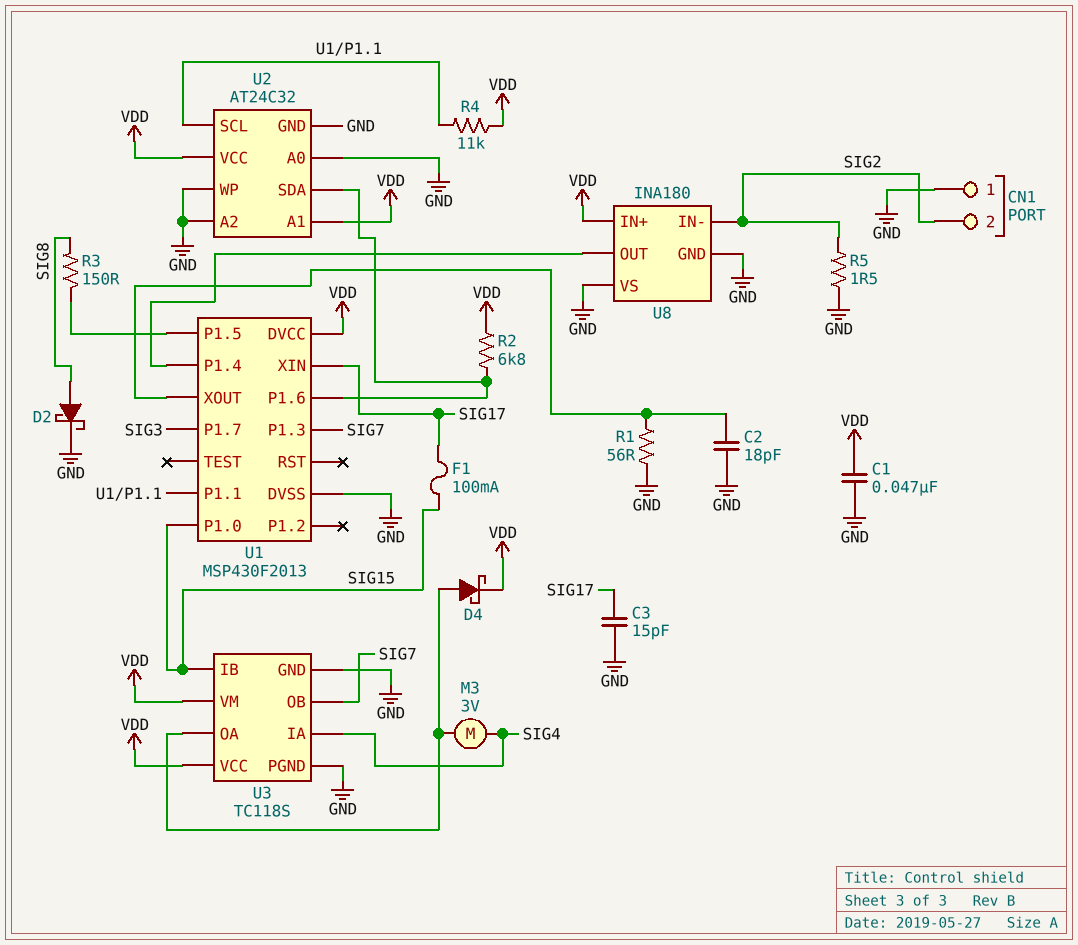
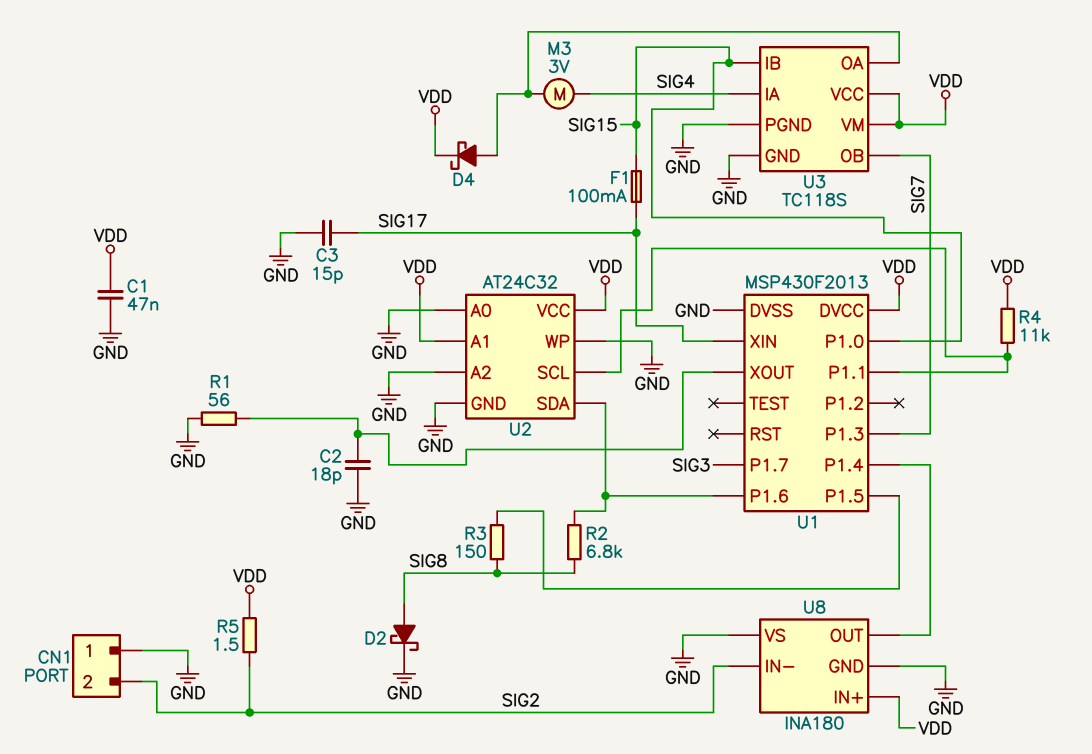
R2: 6.8k (U1/P1.6, VDD) -> 6.8k (SIG8, U1/P1.6)
R5: 1.5 (GND, SIG2) -> 1.5 (SIG2, VDD)

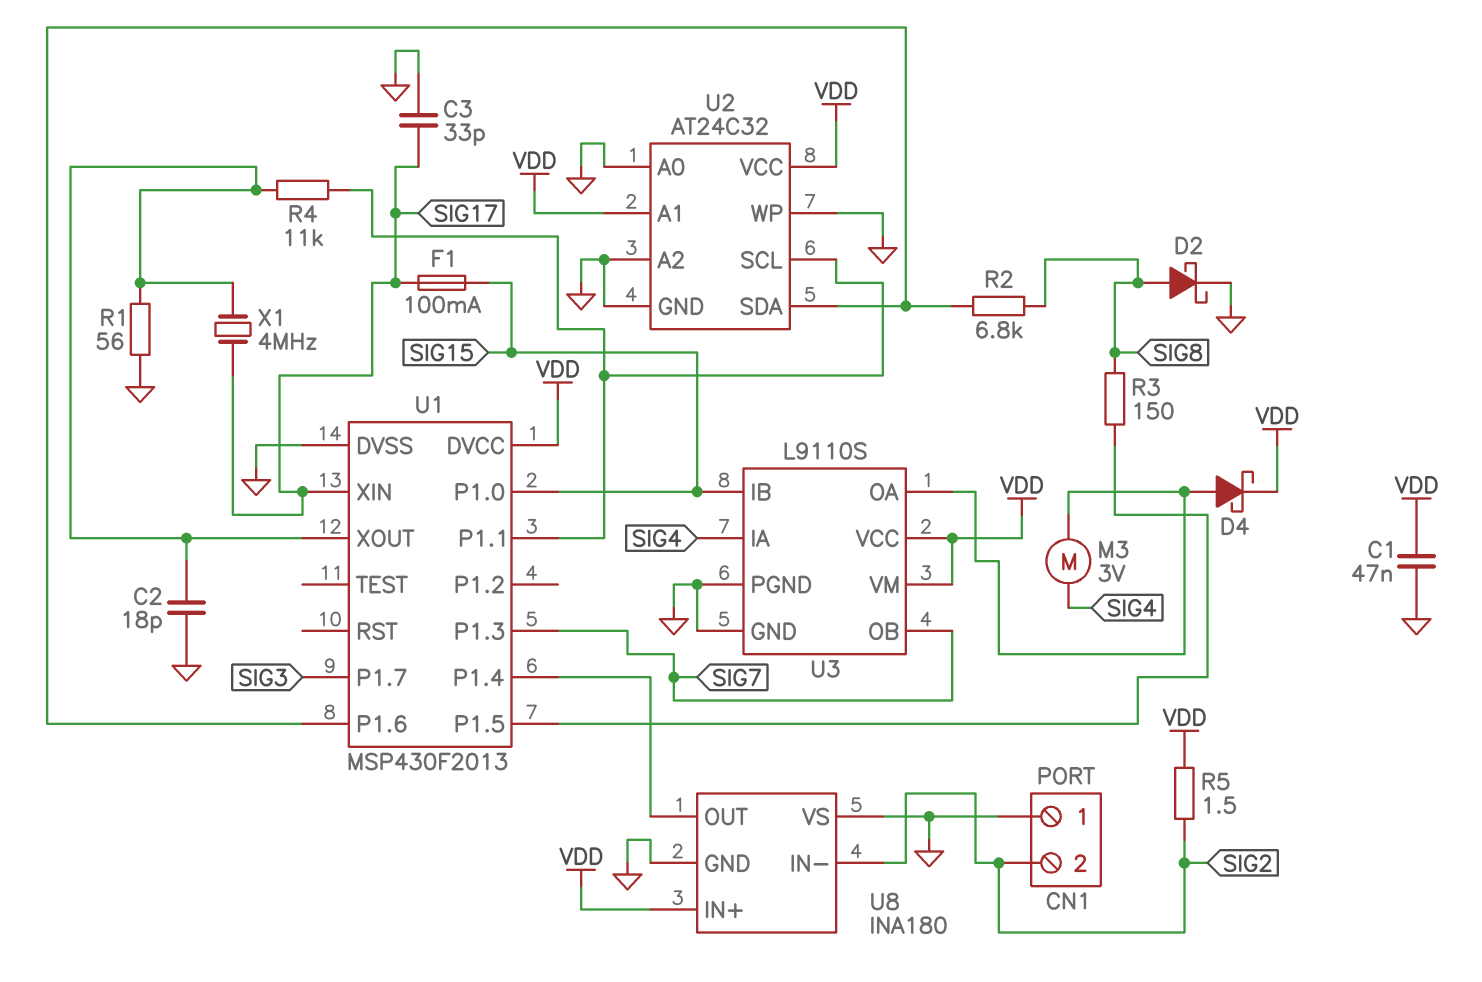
C3: 15pF (GND, SIG17) -> 33pF (GND, SIG17)
R4: 11k (U1/P1.1, VDD) -> 11k (U1/P1.1, U1/XOUT)
U3: TC118S -> L9110S
X1: none -> 4MHz (SIG17, U1/XOUT)

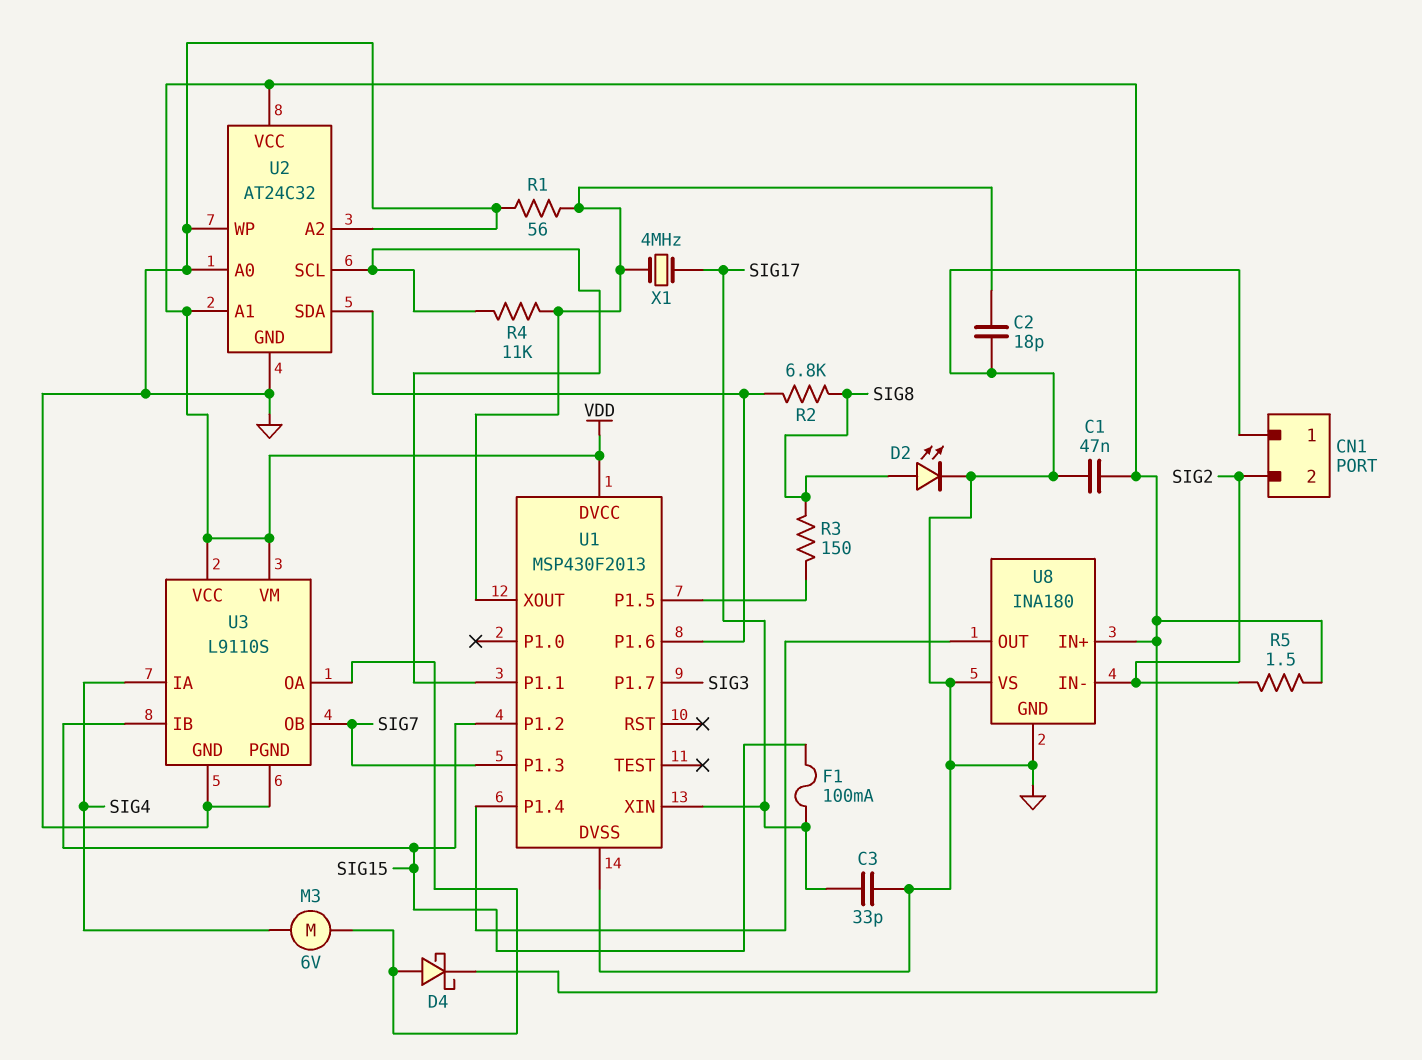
D2: schottky (A SIG8, K GND) -> LED (A SIG8, K GND)
M3: motor 3V (SIG4, U3/OA) -> motor 6V (SIG4, U3/OA)
U1 pin P1.0: SIG15 -> none
U1 pin P1.2: none -> SIG15

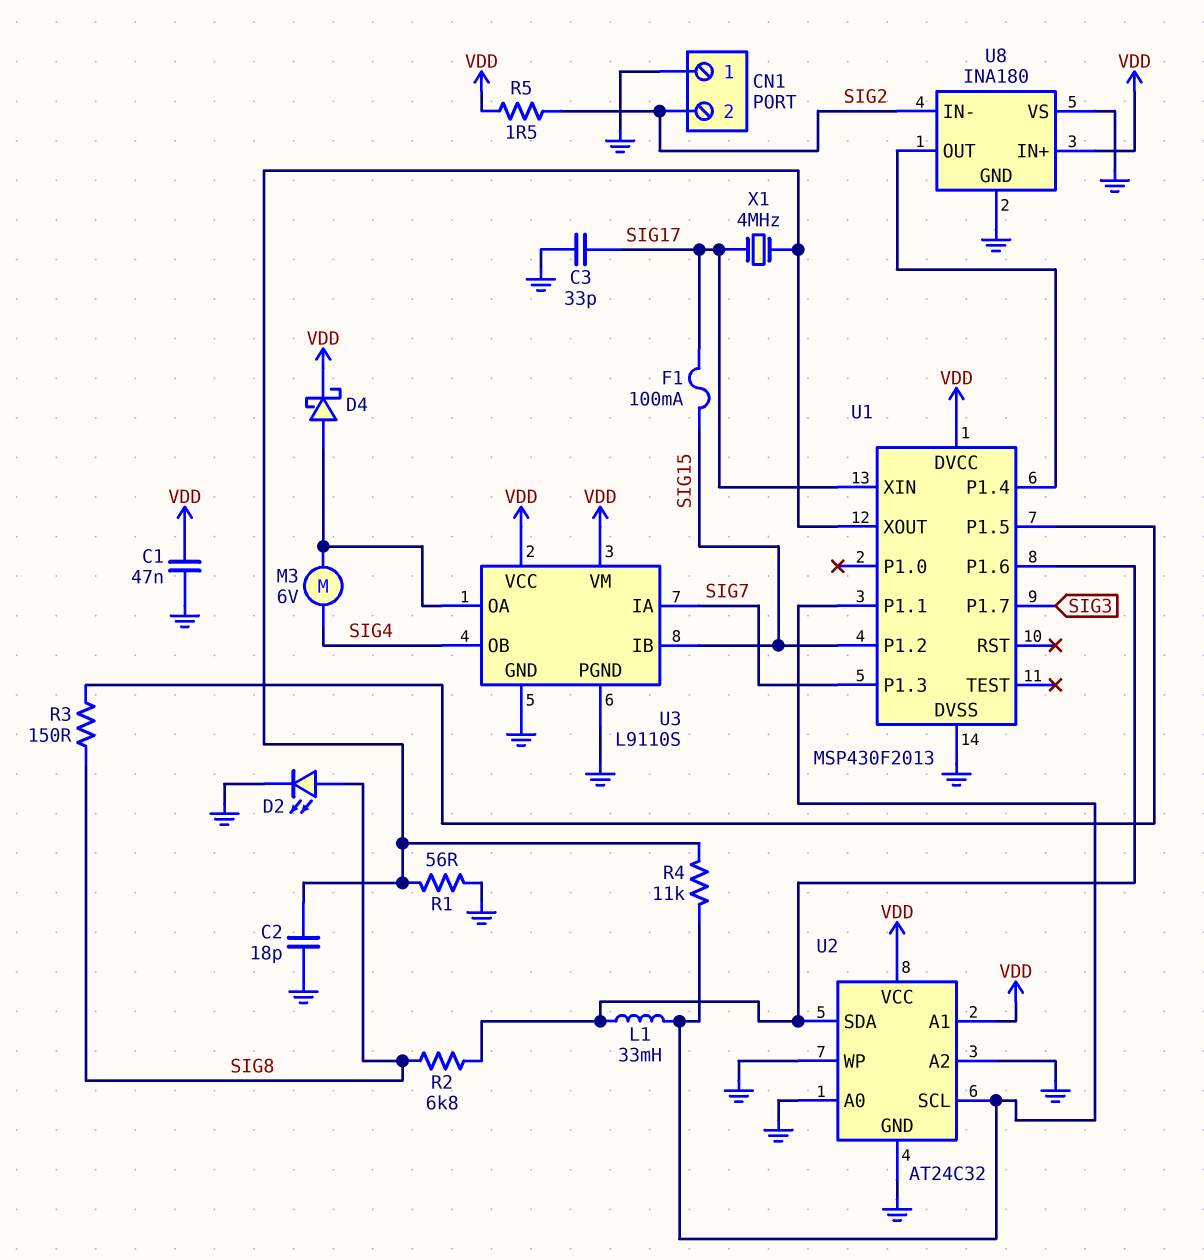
L1: none -> 33mH (U1/P1.1, U1/P1.6)
U3 pin IA: SIG4 -> SIG7
U3 pin OB: SIG7 -> SIG4

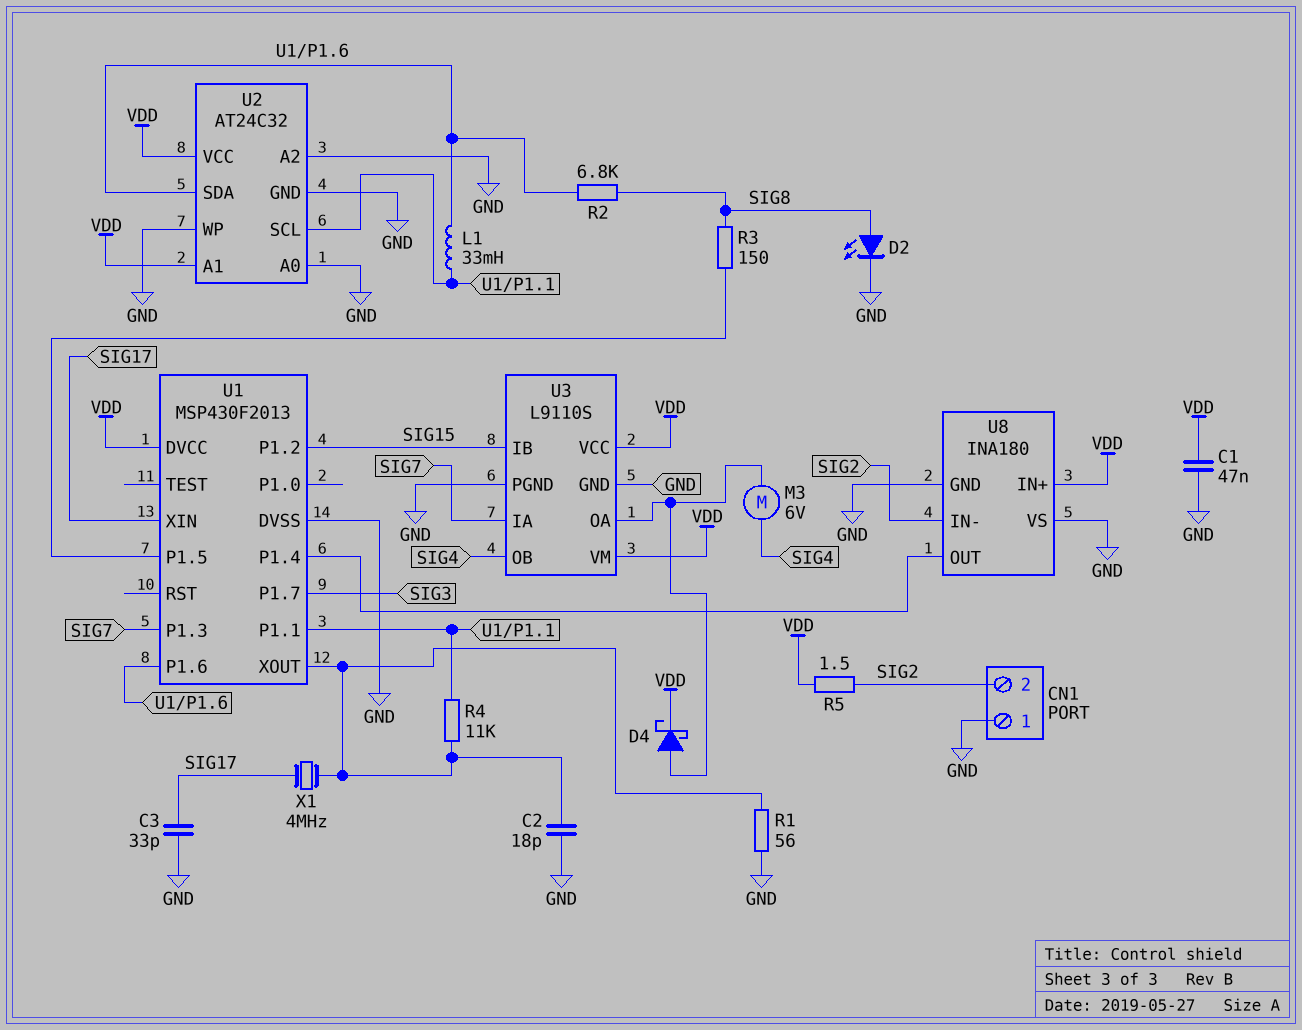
F1: 100mA (SIG15, SIG17) -> none

